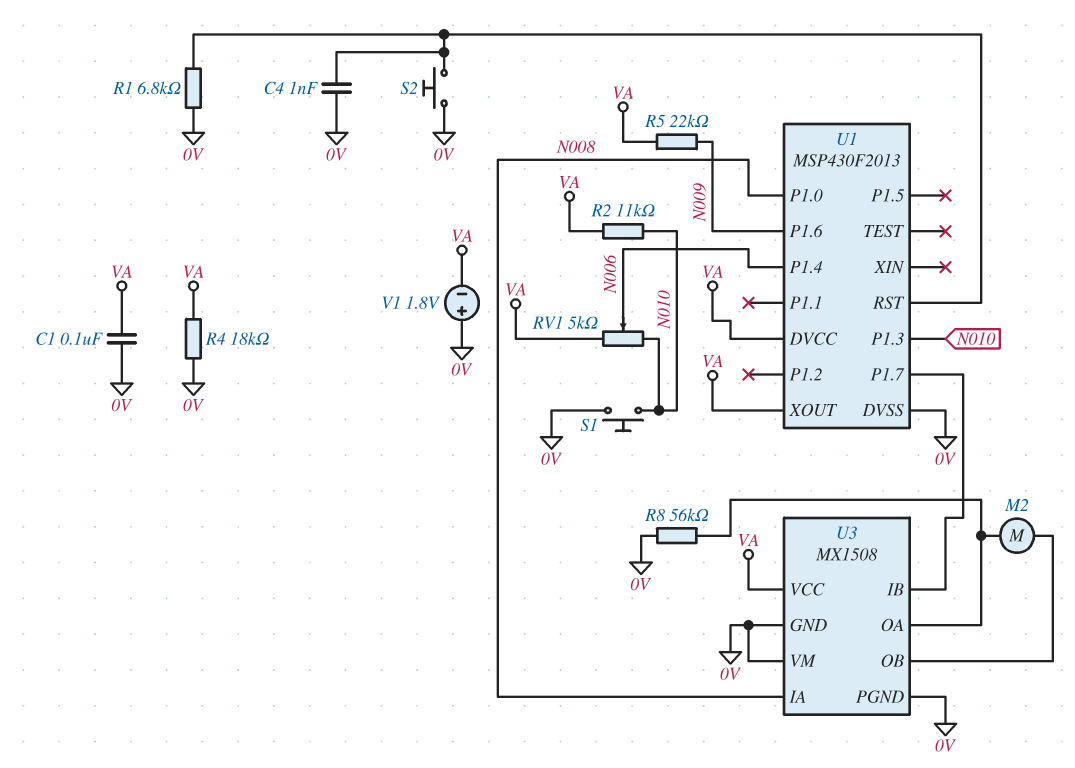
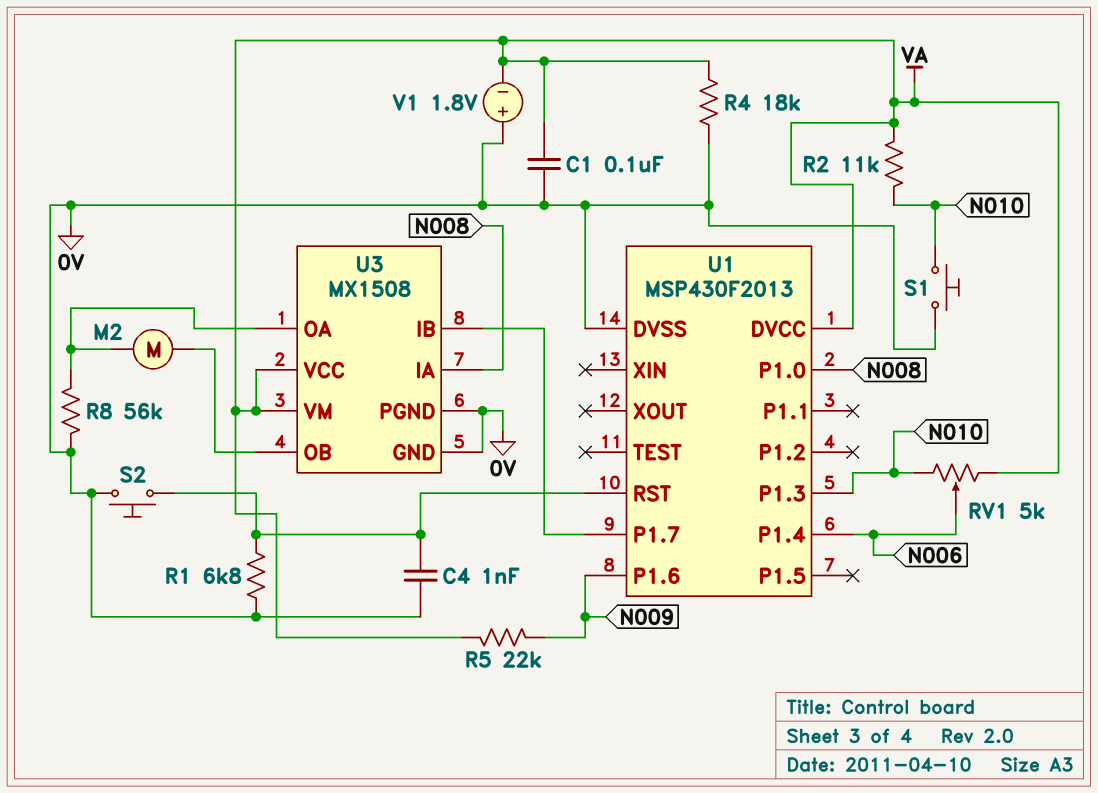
U1 pin XOUT: VA -> none
U3 pin VM: 0V -> VA

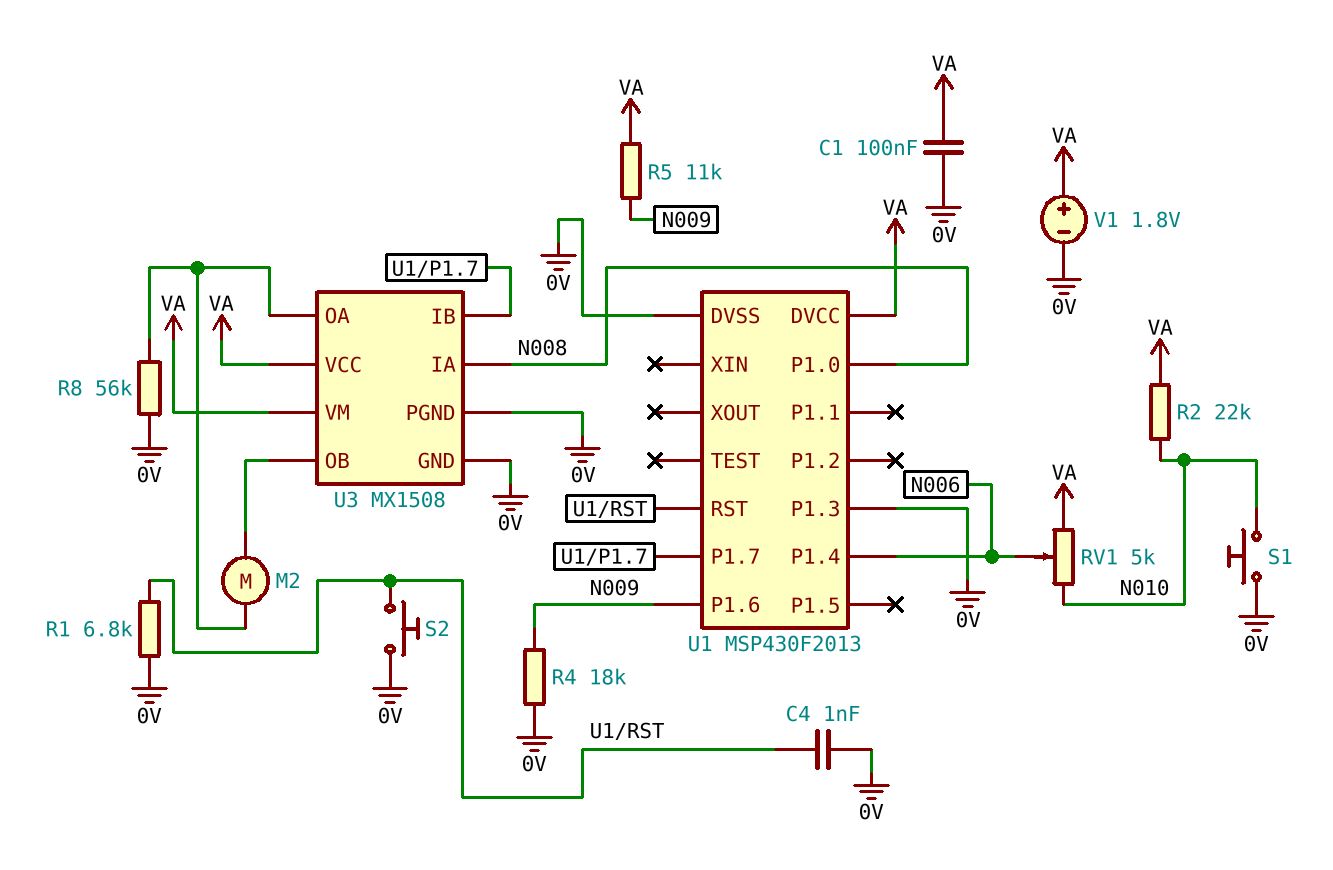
R2: 11k (N010, VA) -> 22k (N010, VA)
R4: 18k (0V, VA) -> 18k (0V, N009)
R5: 22k (N009, VA) -> 11k (N009, VA)
U1 pin P1.3: N010 -> 0V
V1: 1.8V (plus 0V, minus VA) -> 1.8V (plus VA, minus 0V)

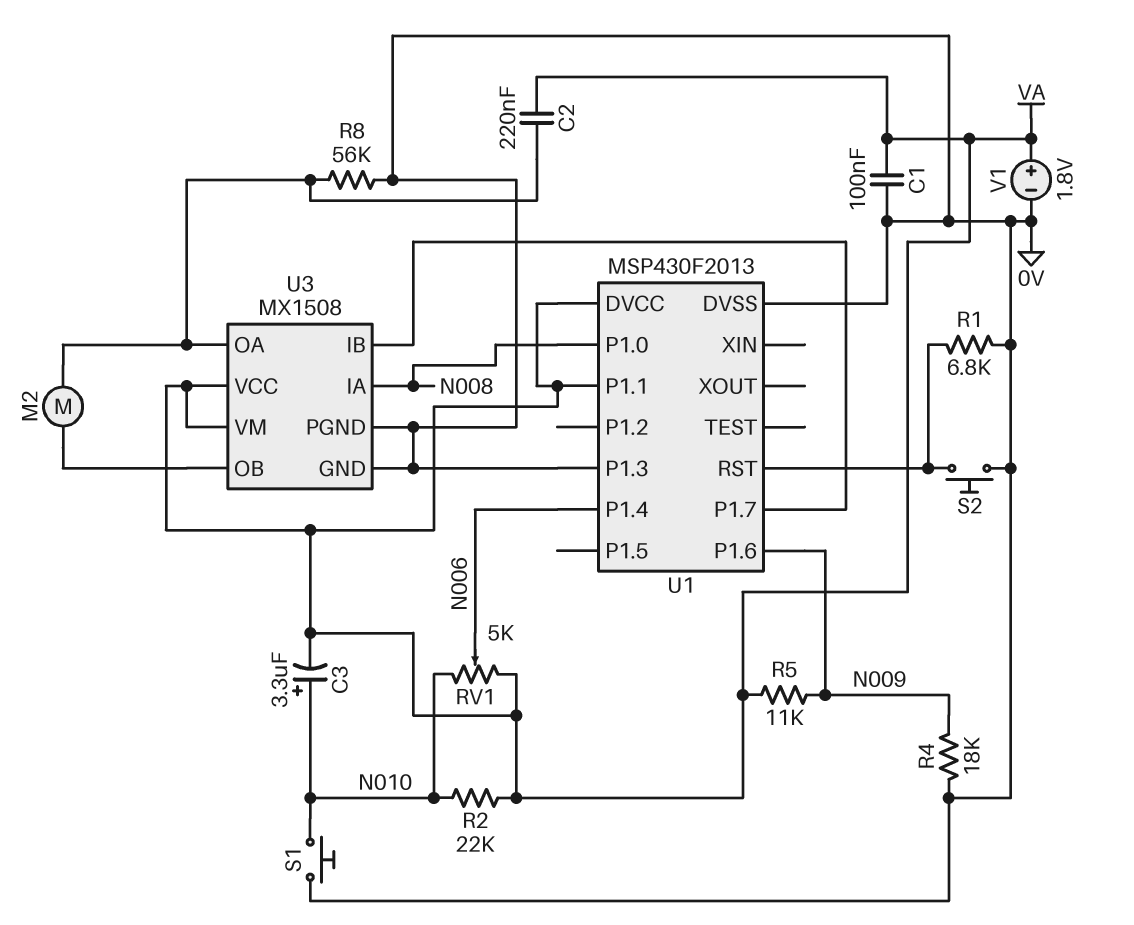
C2: none -> 220nF (U3/OA, VA)
C3: none -> 3.3uF (plus N010, minus VA)
C4: 1nF (0V, U1/RST) -> none
U1 pin P1.1: none -> VA

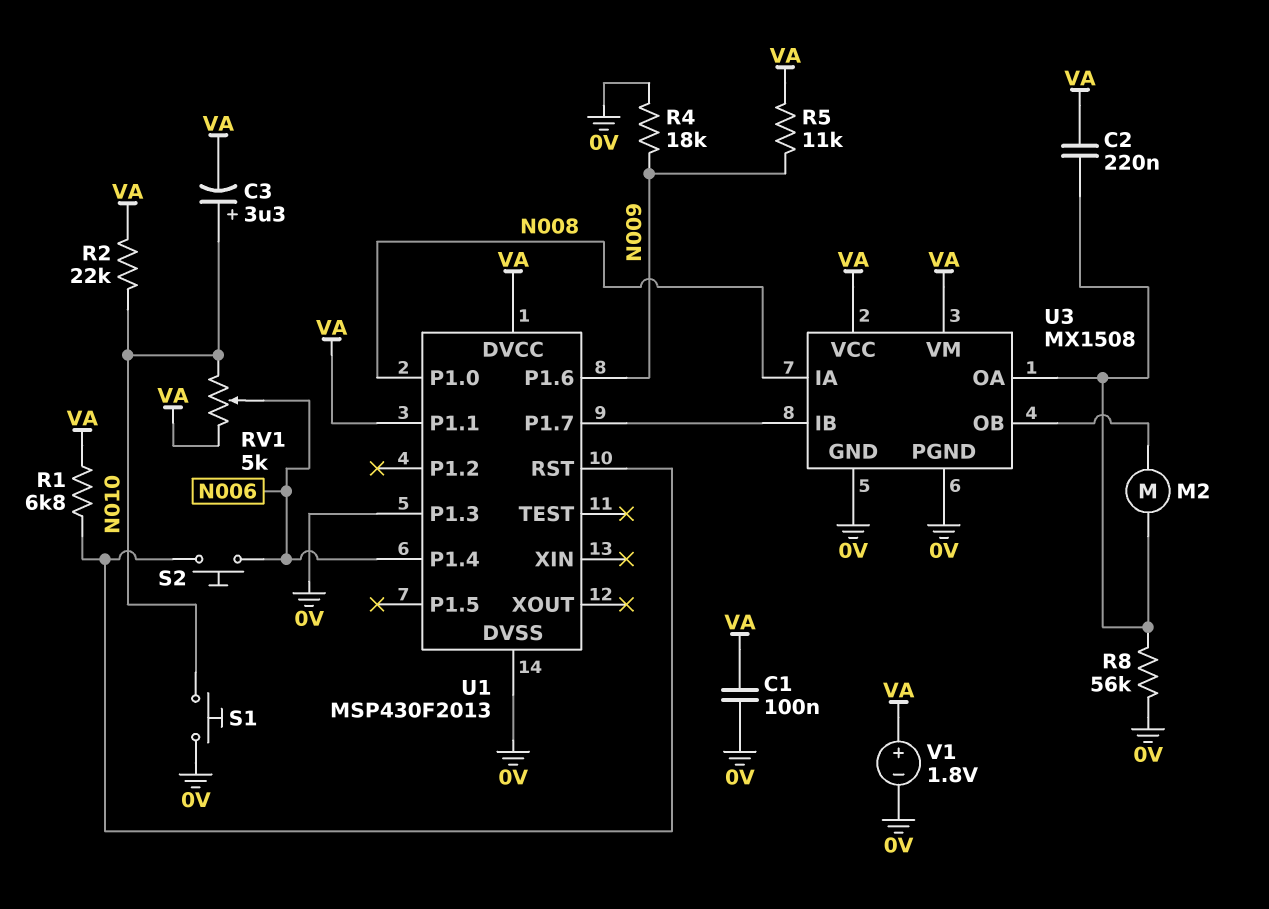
R1: 6.8k (0V, U1/RST) -> 6.8k (U1/RST, VA)
S2: button (0V, U1/RST) -> button (N006, U1/RST)

